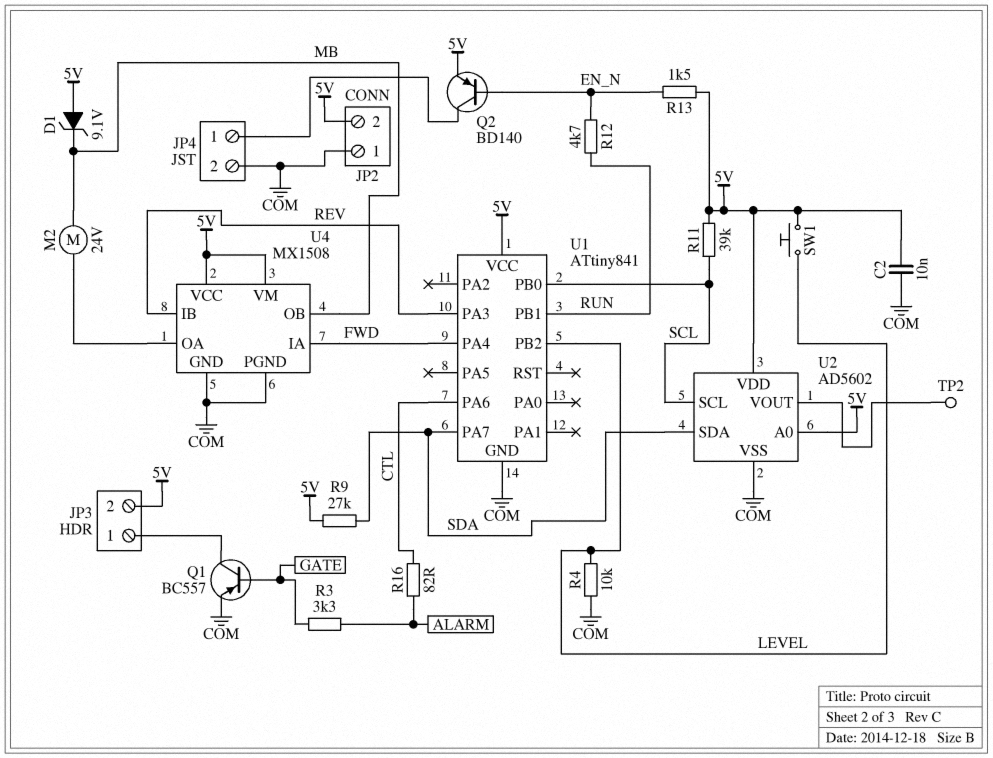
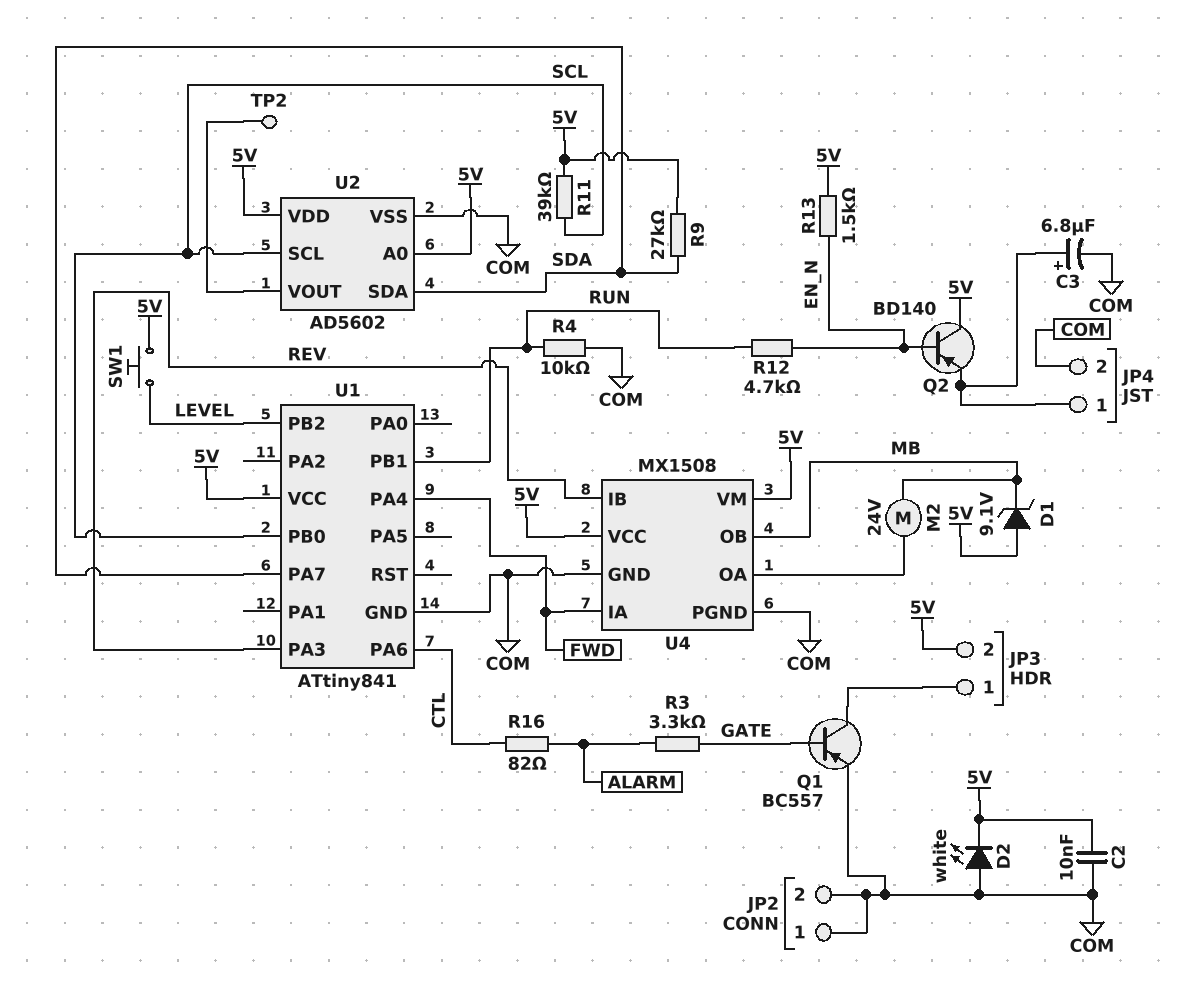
C3: none -> 6.8uF (plus JP4/1, minus COM)
D2: none -> LED white (A COM, K 5V)
JP2 pin 2: 5V -> COM
Q2: PNP BD140 (B EN_N, C JP4/1, E 5V) -> PNP BD140 (B EN_N, C 5V, E JP4/1)
R4: 10k (COM, LEVEL) -> 10k (COM, RUN)

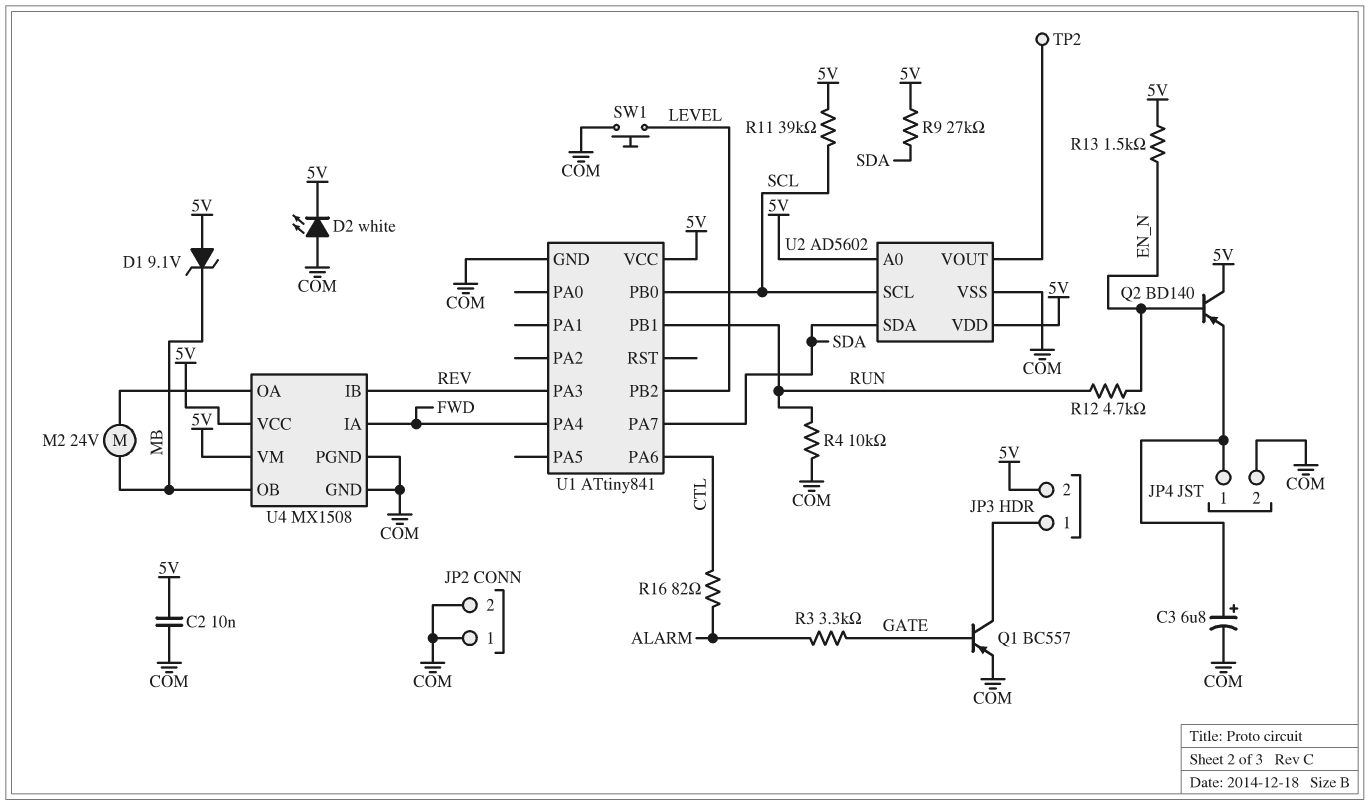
SW1: button (5V, LEVEL) -> button (COM, LEVEL)

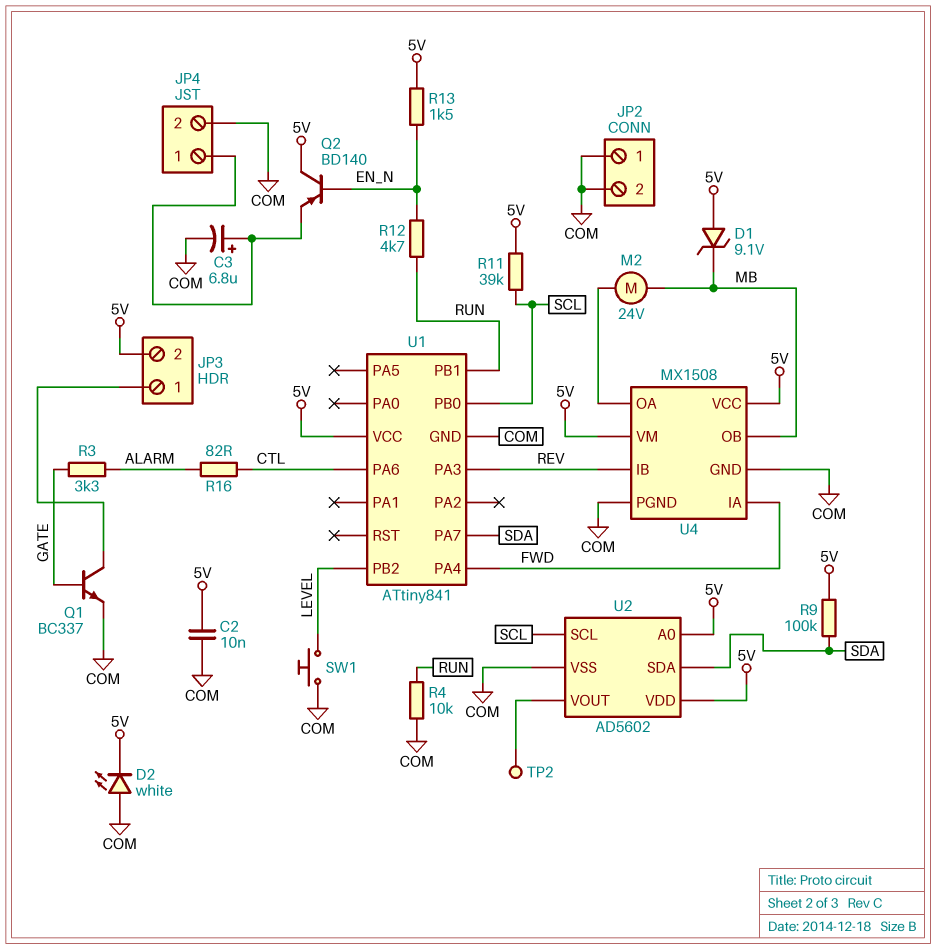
Q1: PNP BC557 (B GATE, C JP3/1, E COM) -> NPN BC337 (B GATE, C JP3/1, E COM)
R9: 27k (5V, SDA) -> 100k (5V, SDA)

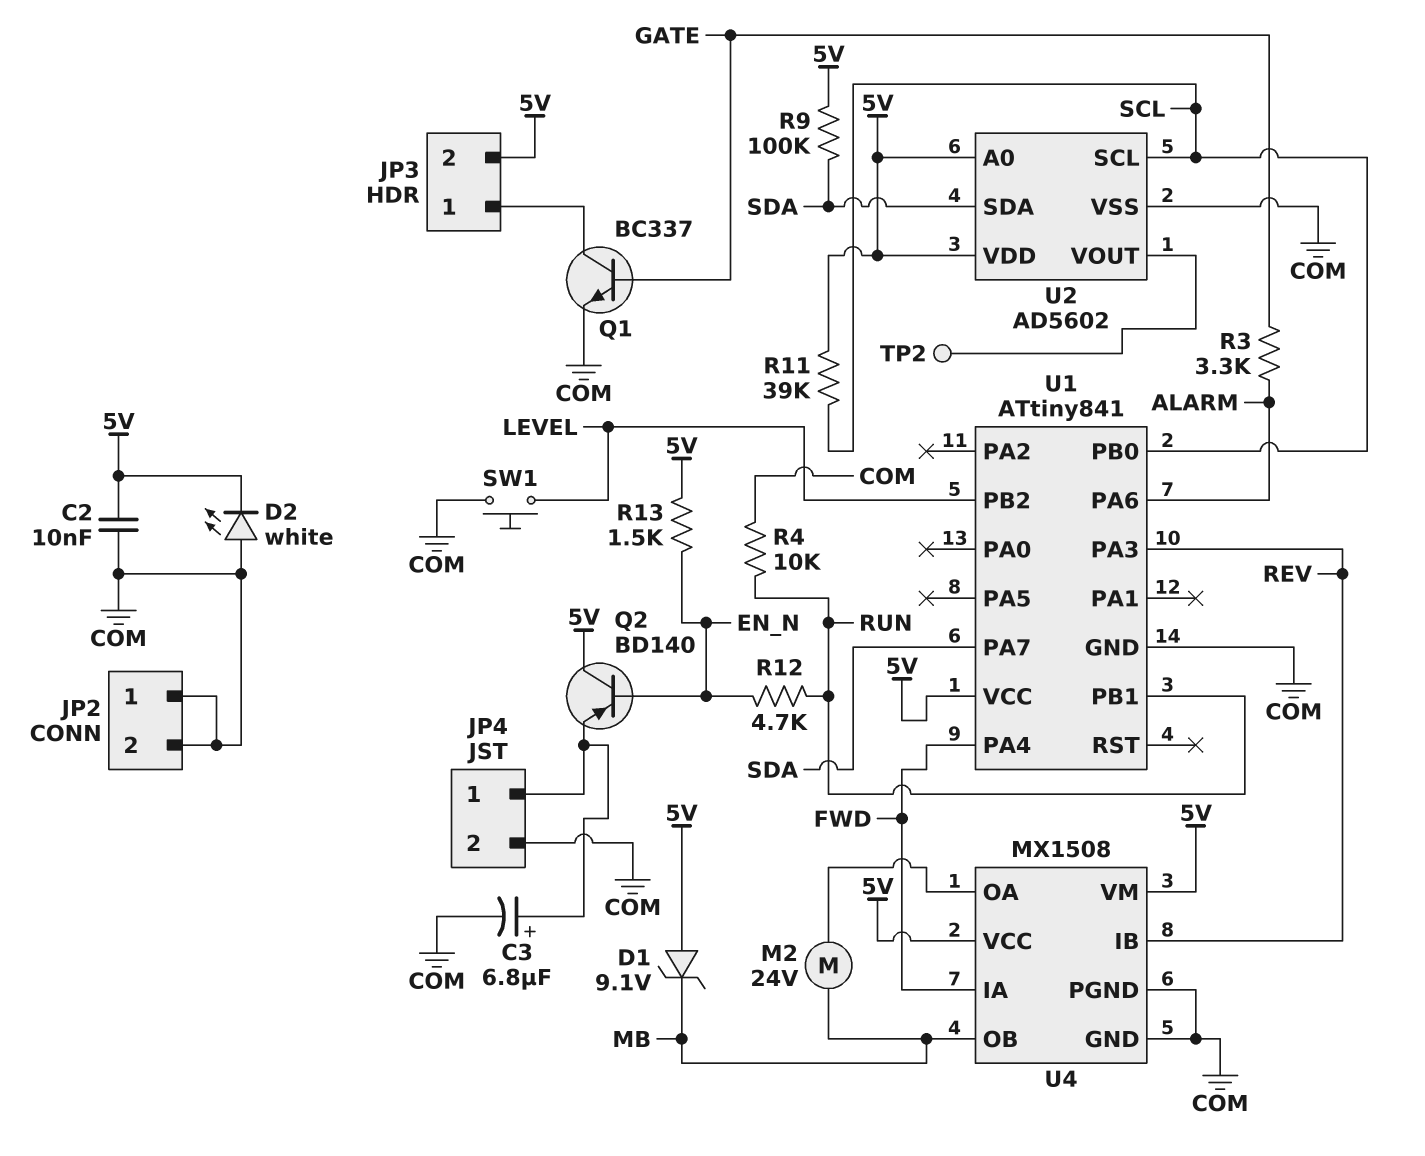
R16: 82 (ALARM, CTL) -> none
U1 pin PA6: CTL -> ALARM

